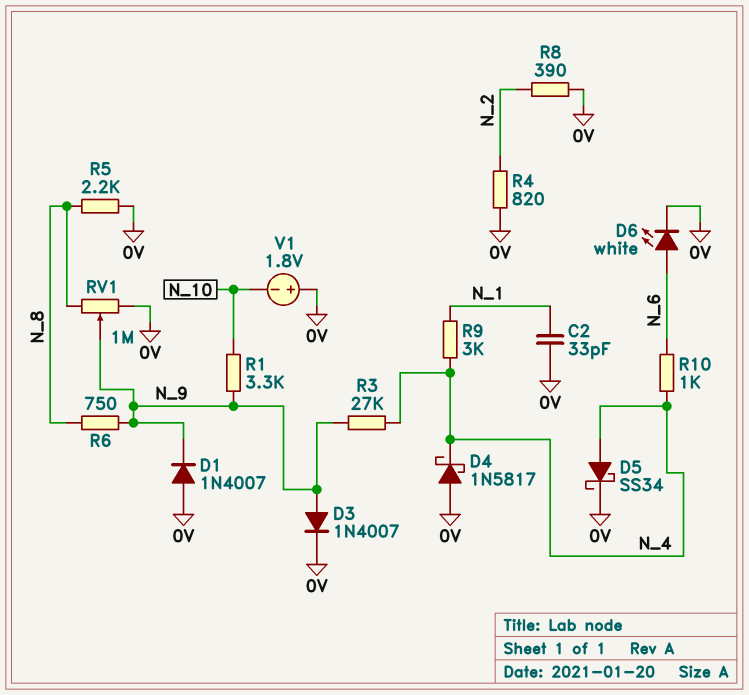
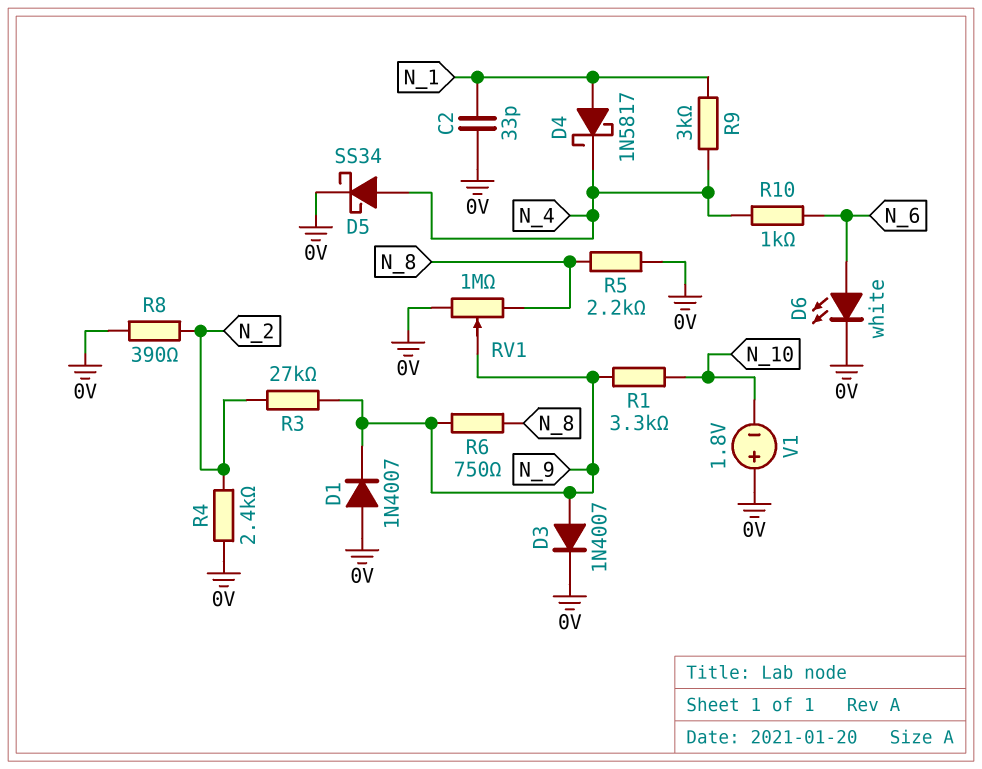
D4: schottky 1N5817 (A 0V, K N_4) -> schottky 1N5817 (A N_1, K N_4)
R3: 27k (N_4, N_9) -> 27k (N_2, N_9)
R4: 820 (0V, N_2) -> 2.4k (0V, N_2)

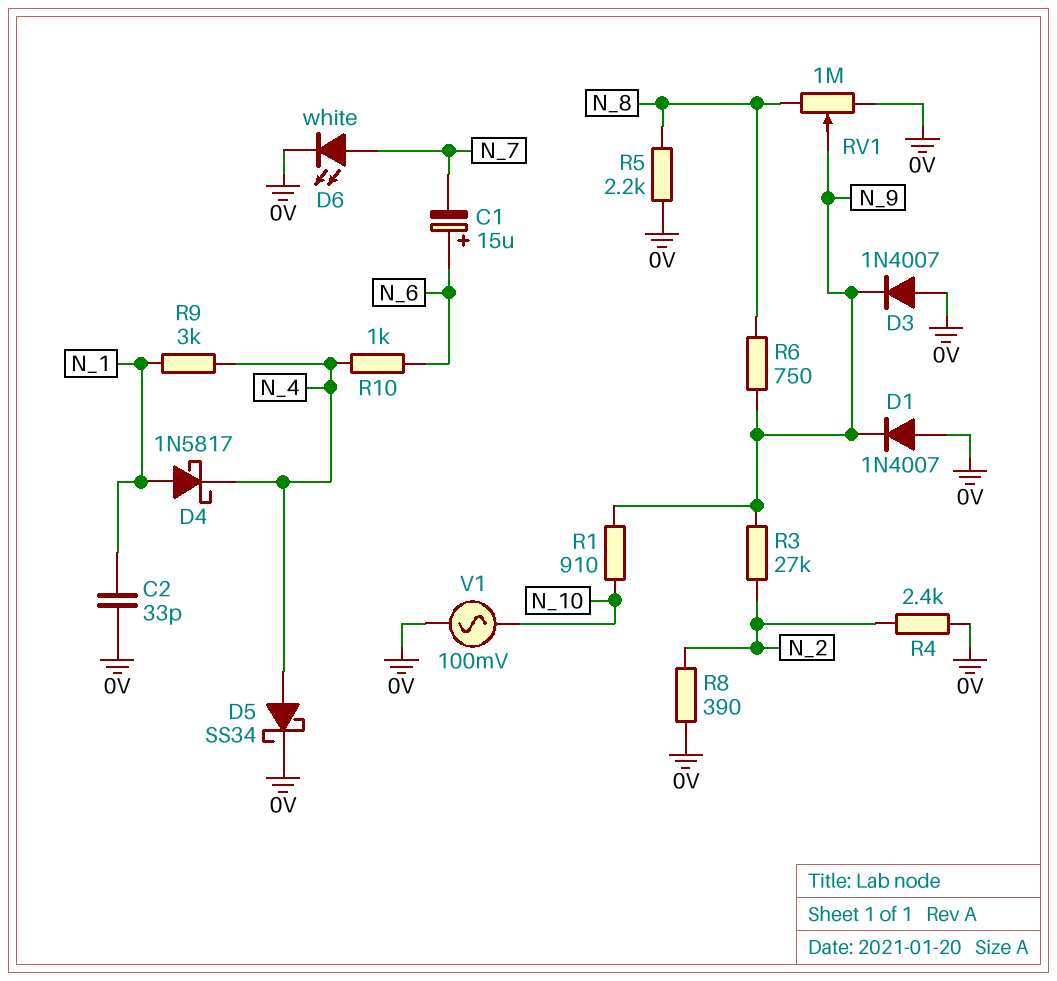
C1: none -> 15uF (plus N_6, minus N_7)
D3: diode 1N4007 (A N_9, K 0V) -> diode 1N4007 (A 0V, K N_9)
D6: LED white (A N_6, K 0V) -> LED white (A N_7, K 0V)
R1: 3.3k (N_9, N_10) -> 910 (N_9, N_10)
V1: 1.8V (plus 0V, minus N_10) -> AC 100mV (0V, N_10)

